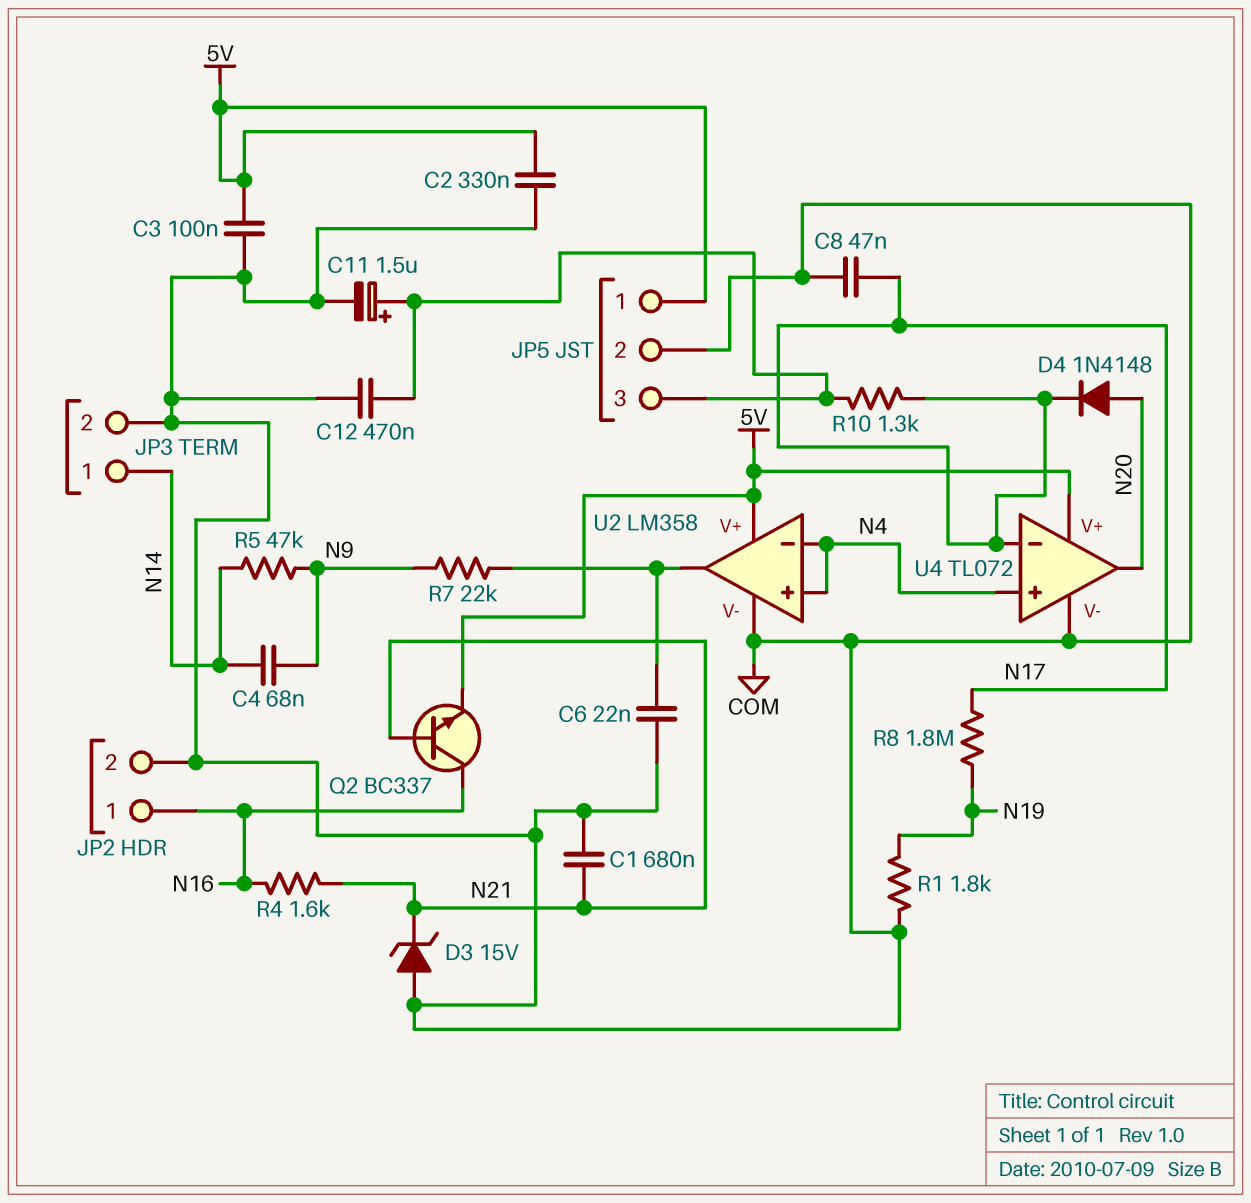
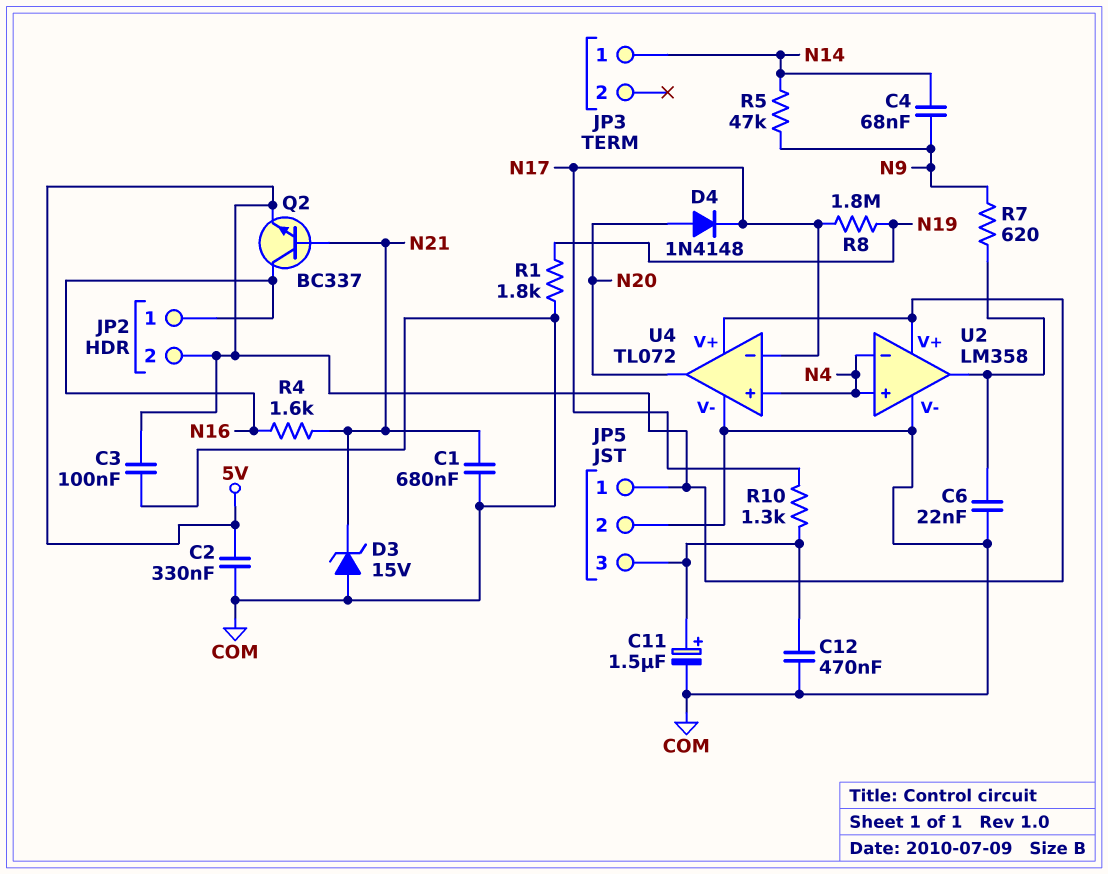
C8: 47nF (COM, N17) -> none
JP2 pin 2: COM -> 5V
JP3 pin 2: COM -> none
R7: 22k (N9, U2/out) -> 620 (N9, U2/out)

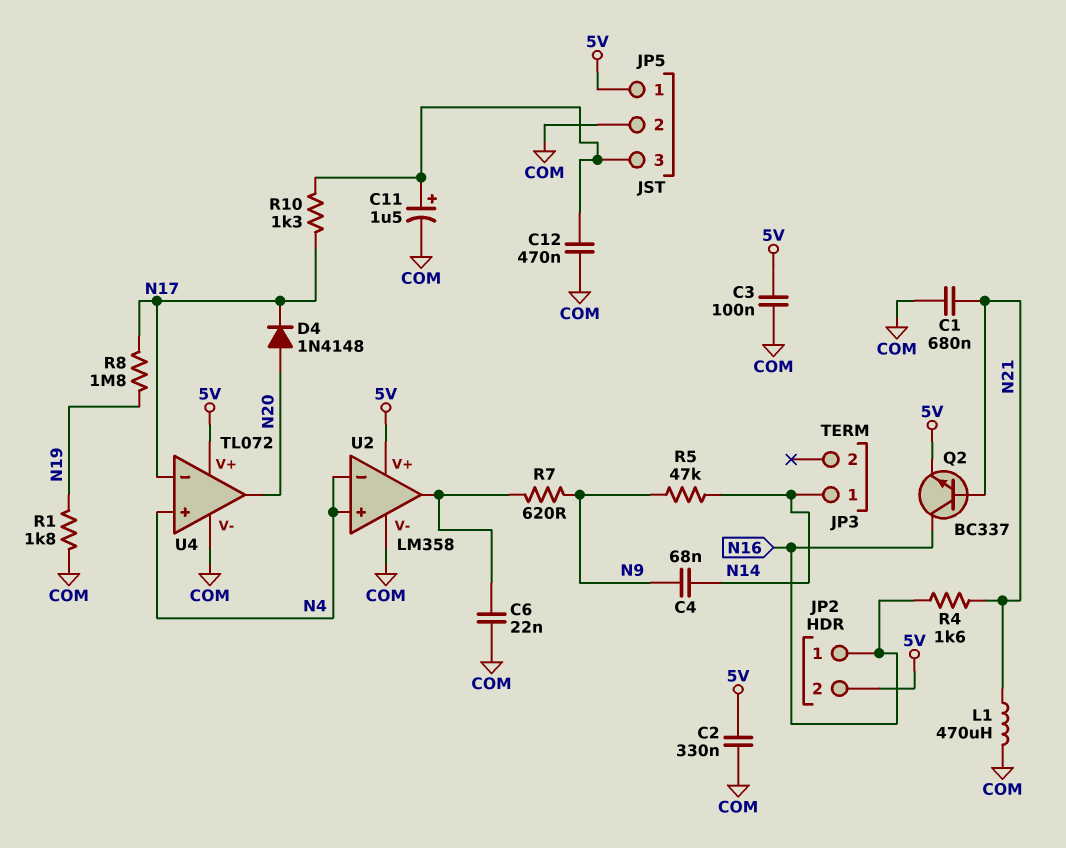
D3: zener 15V (A COM, K N21) -> none
L1: none -> 470uH (COM, N21)

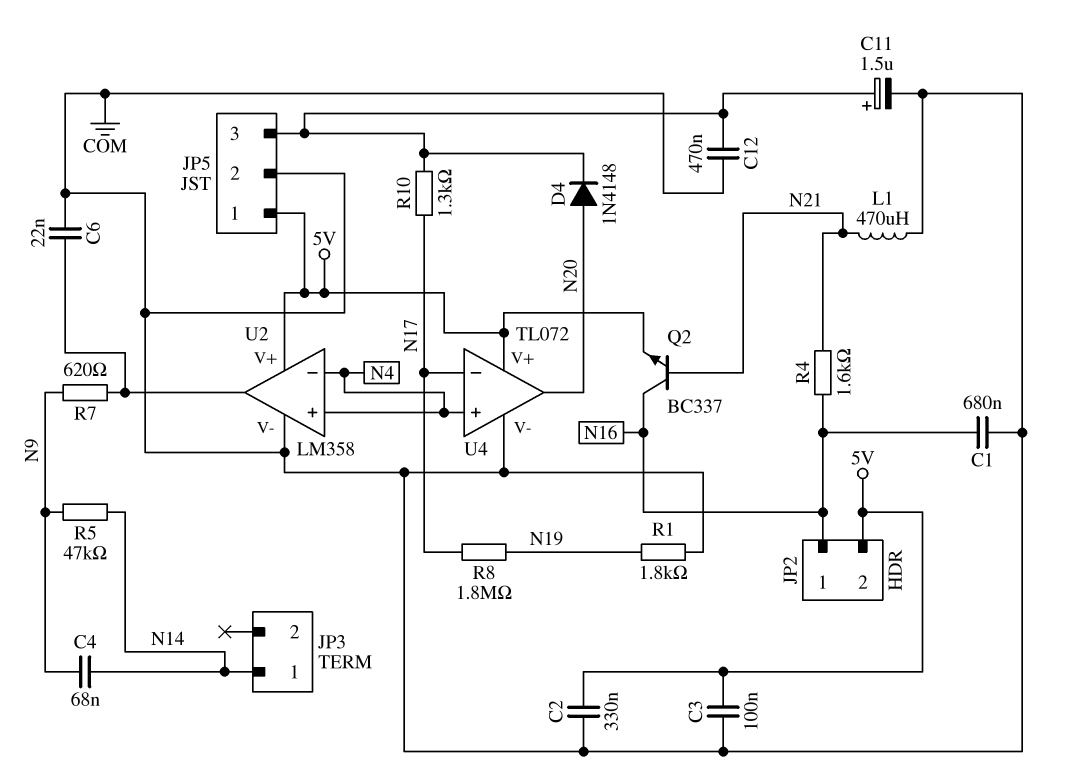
C1: 680nF (COM, N21) -> 680nF (COM, N16)
D4: diode 1N4148 (A N20, K N17) -> diode 1N4148 (A N20, K JP5/3)

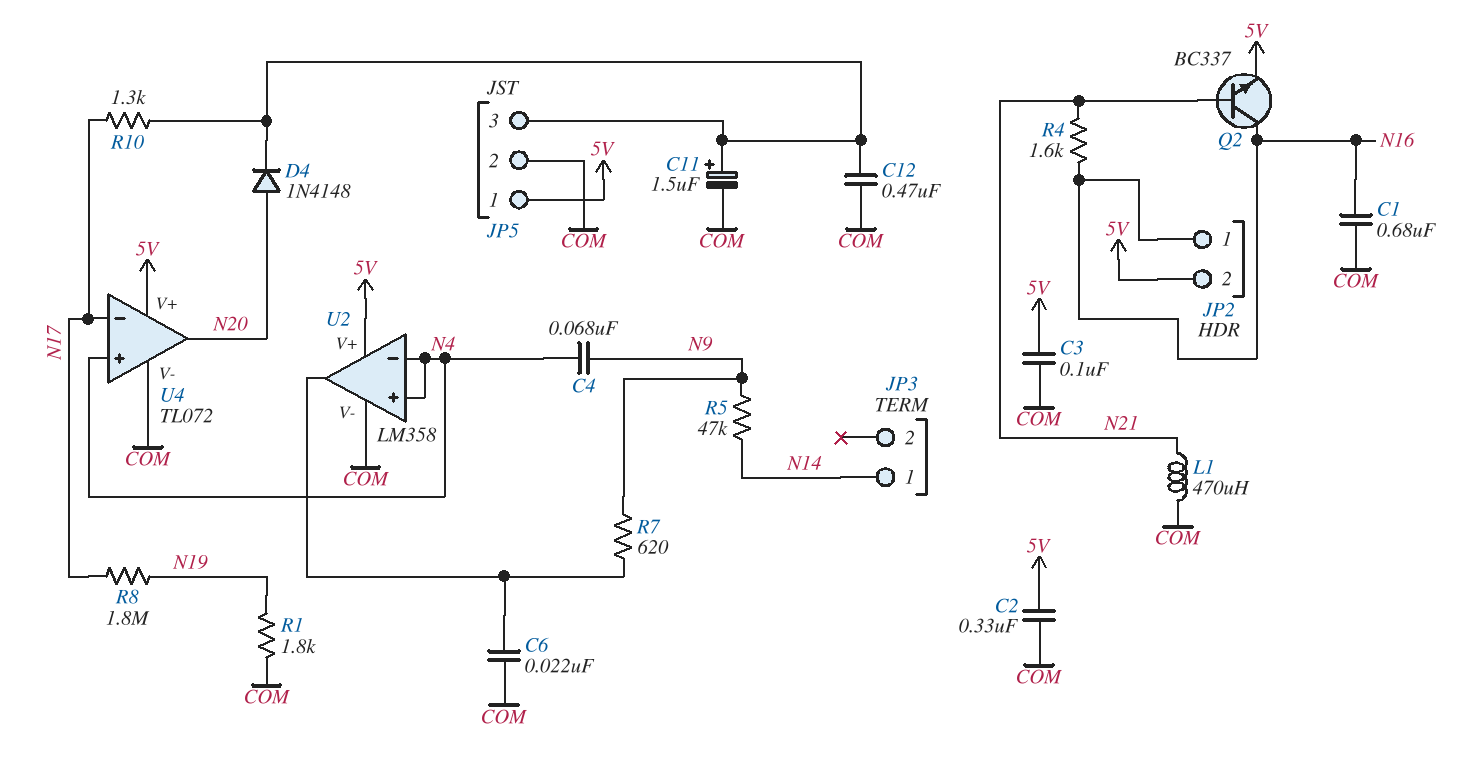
C4: 68nF (N9, N14) -> 68nF (N4, N9)

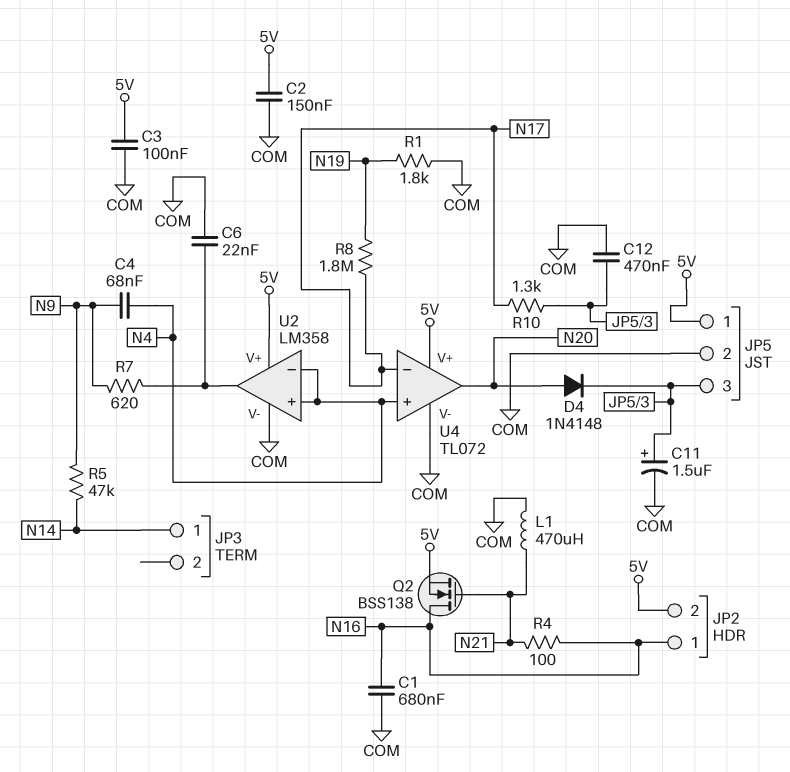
C2: 330nF (5V, COM) -> 150nF (5V, COM)
Q2: NPN BC337 (B N21, C N16, E 5V) -> NMOS BSS138 (G N21, D N16, S 5V)
R4: 1.6k (N16, N21) -> 100 (N16, N21)

